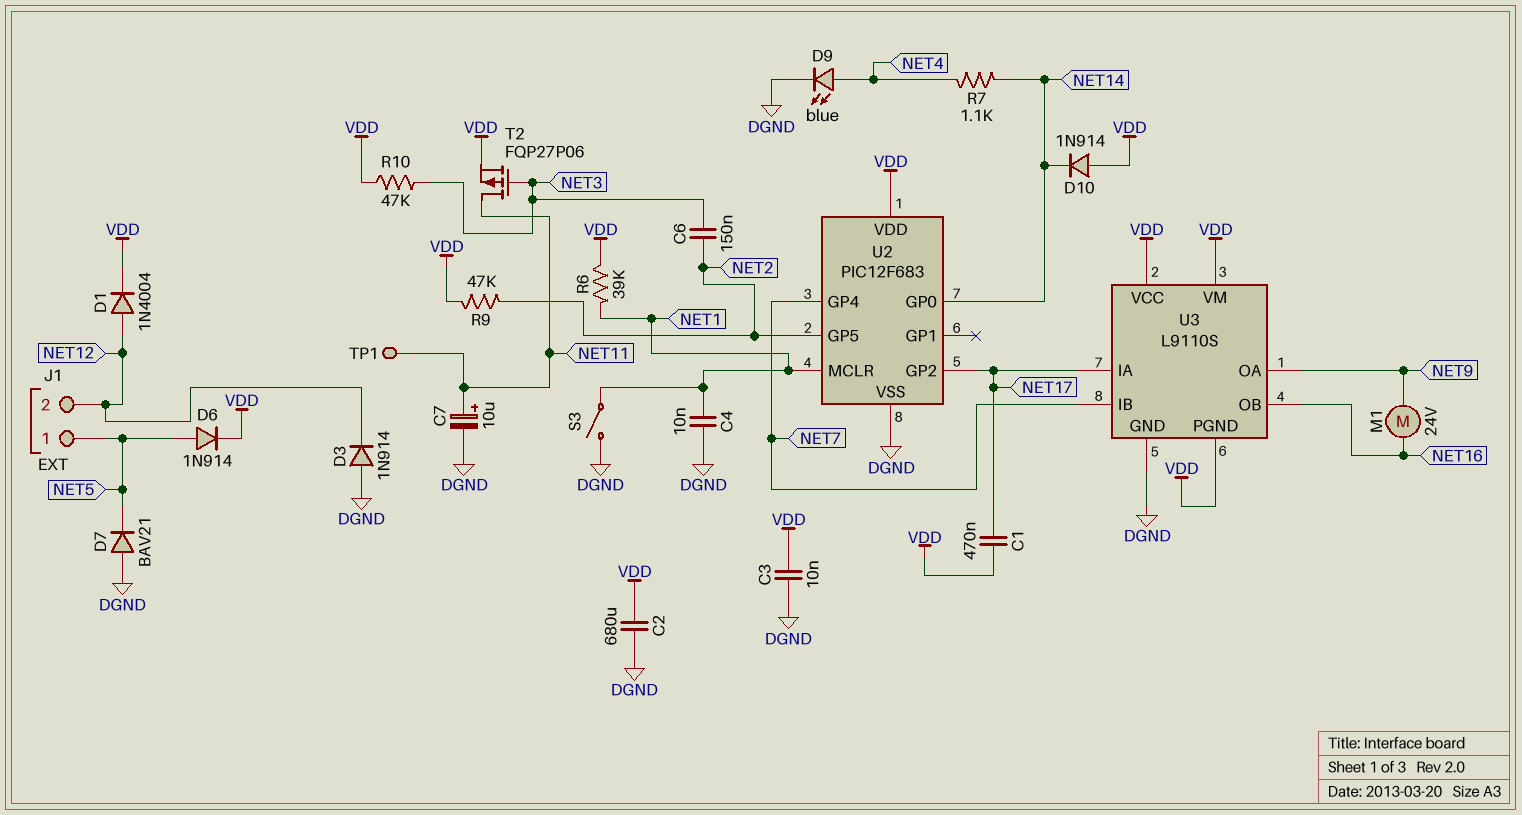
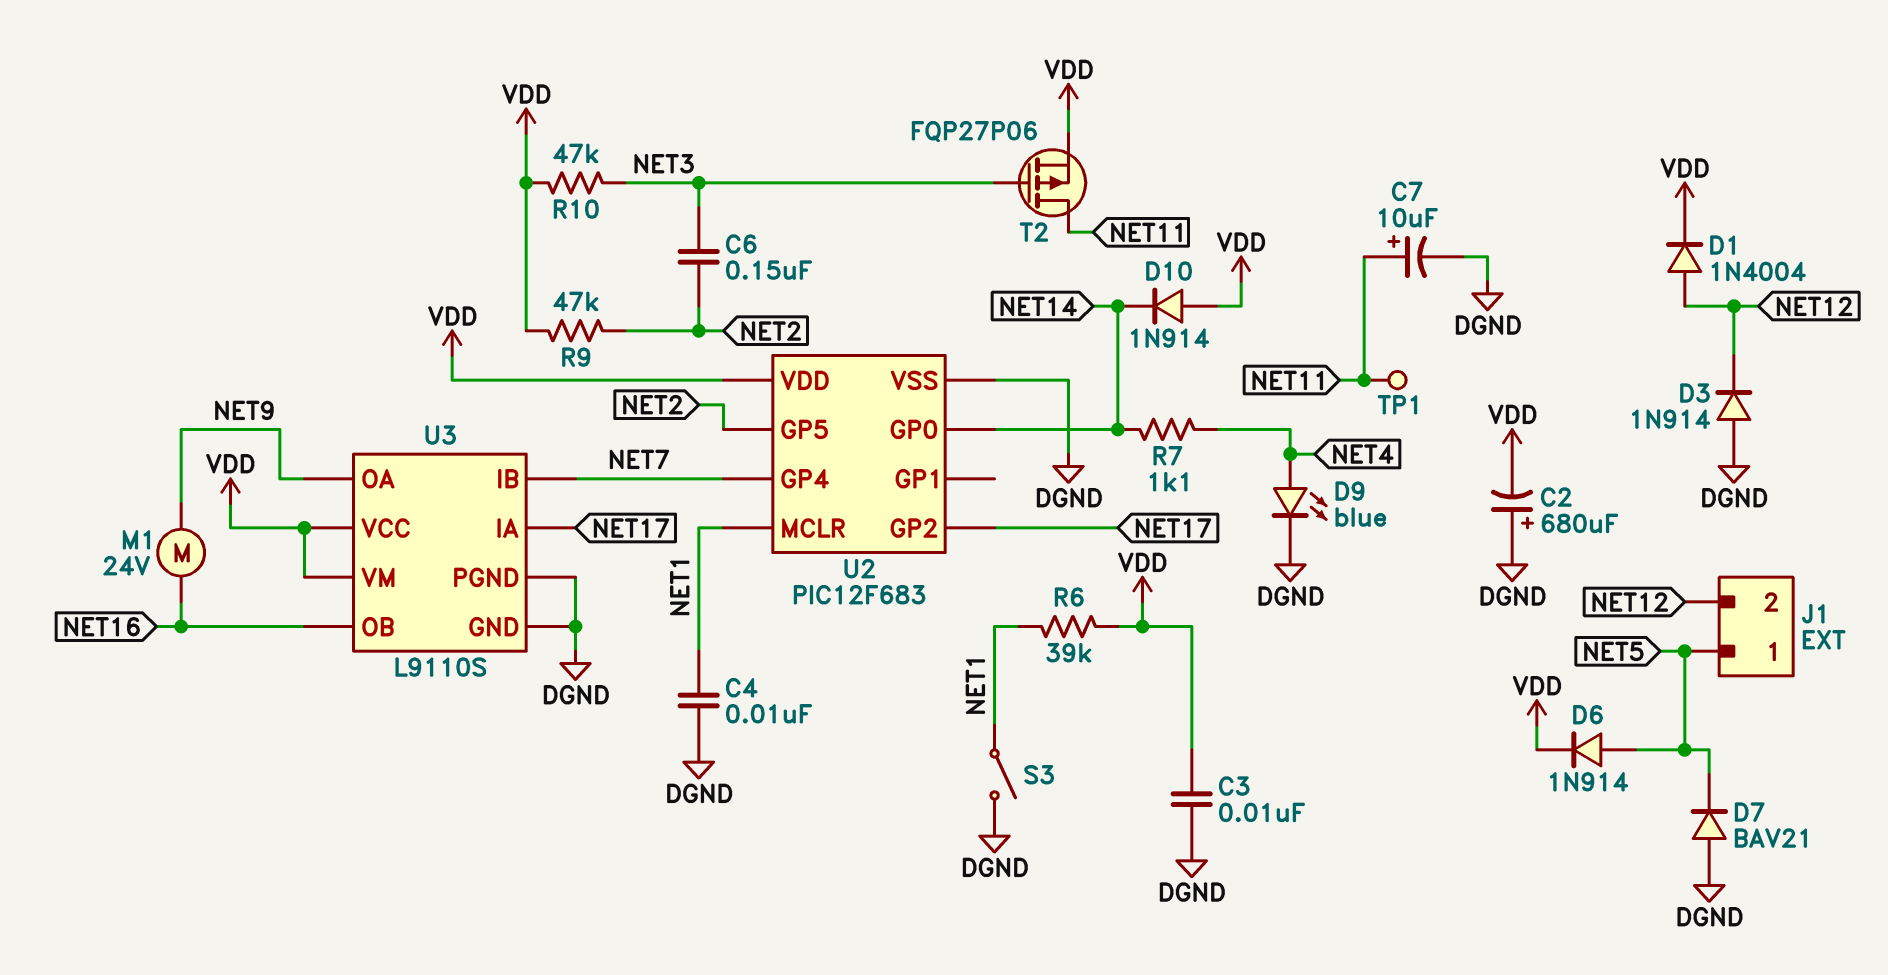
C1: 470nF (NET17, VDD) -> none
C2: 680uF (DGND, VDD) -> 680uF (plus DGND, minus VDD)
U3 pin PGND: VDD -> DGND

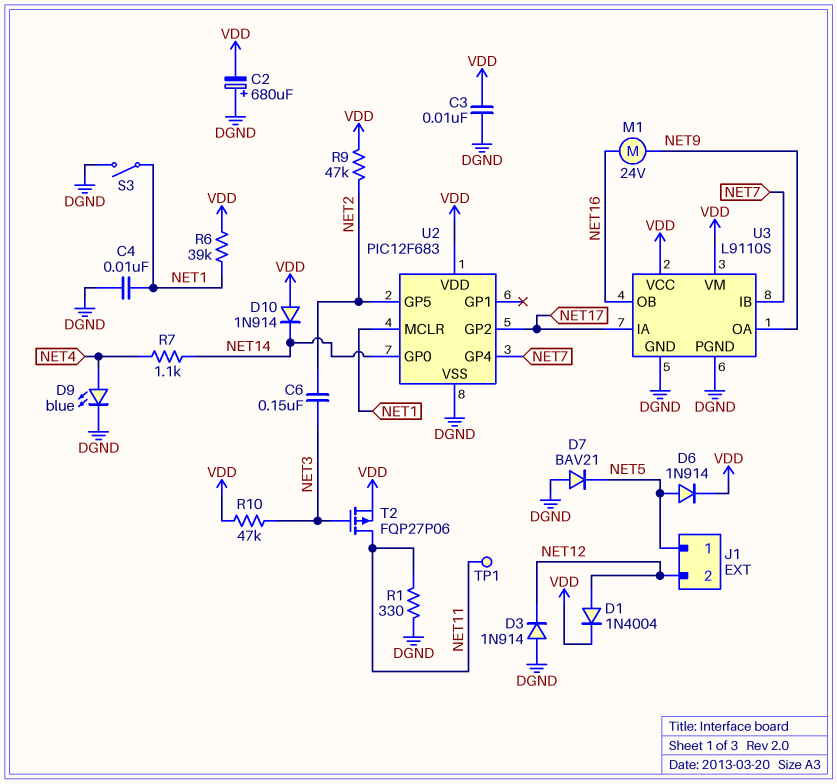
C7: 10uF (plus NET11, minus DGND) -> none
R1: none -> 330 (DGND, NET11)

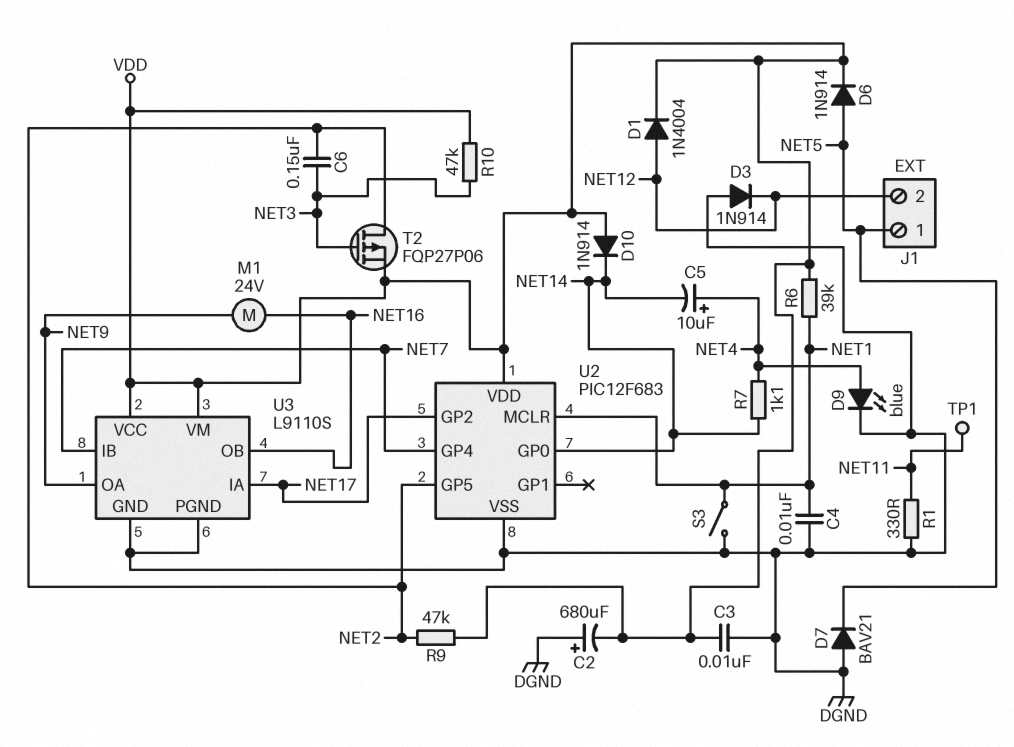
C5: none -> 10uF (plus NET4, minus NET14)
T2: PMOS FQP27P06 (G NET3, D NET11, S VDD) -> PMOS FQP27P06 (G NET3, D NET2, S VDD)

